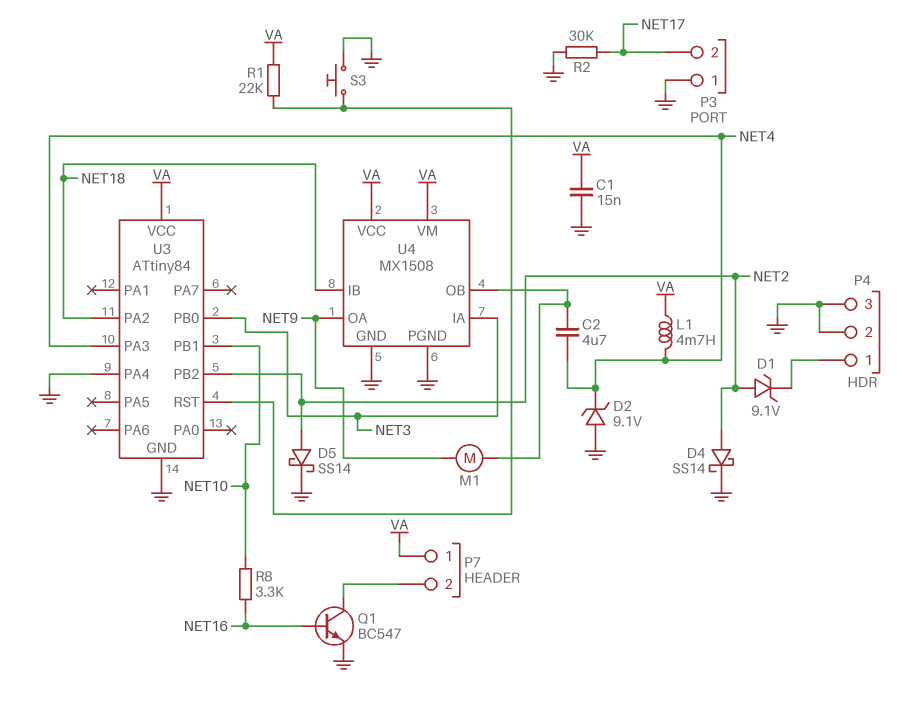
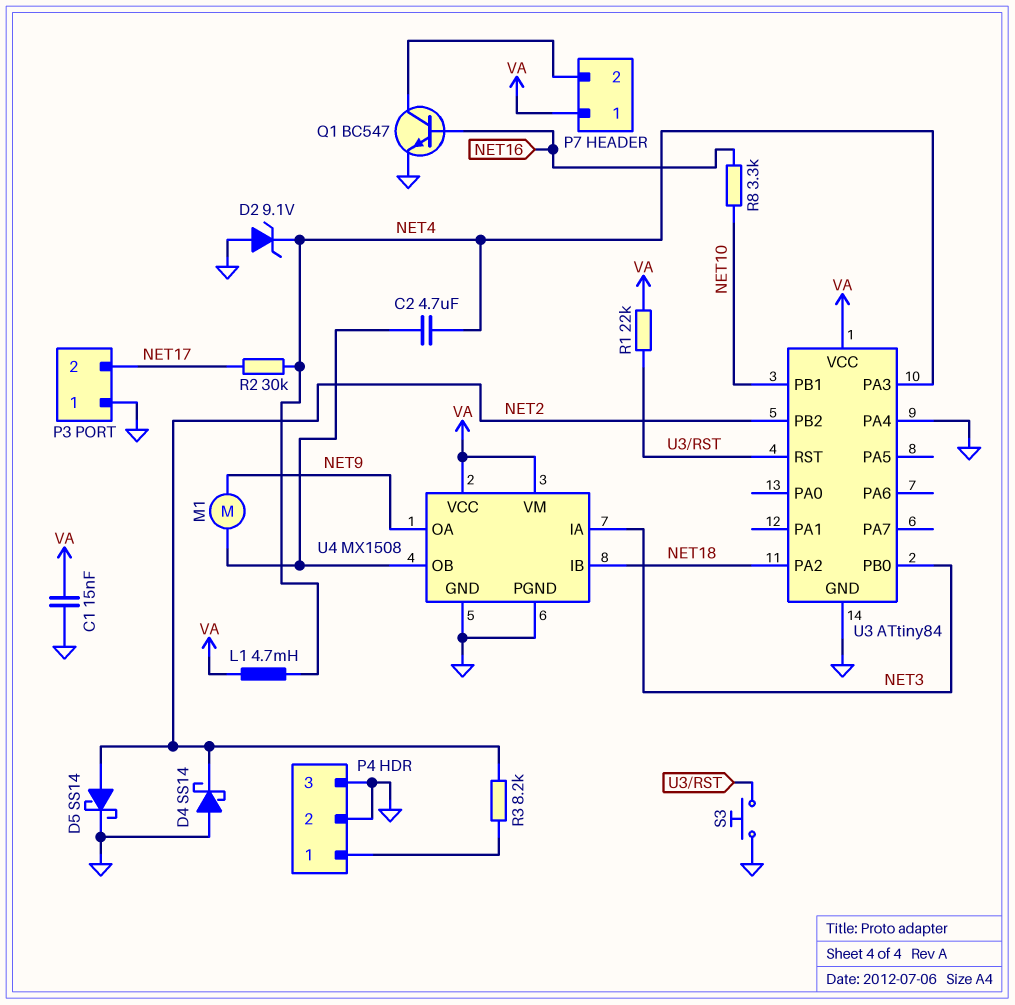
D1: zener 9.1V (A NET2, K P4/1) -> none
D4: schottky SS14 (A NET2, K GND) -> schottky SS14 (A GND, K NET2)
R2: 30k (GND, NET17) -> 30k (NET4, NET17)
R3: none -> 8.2k (NET2, P4/1)

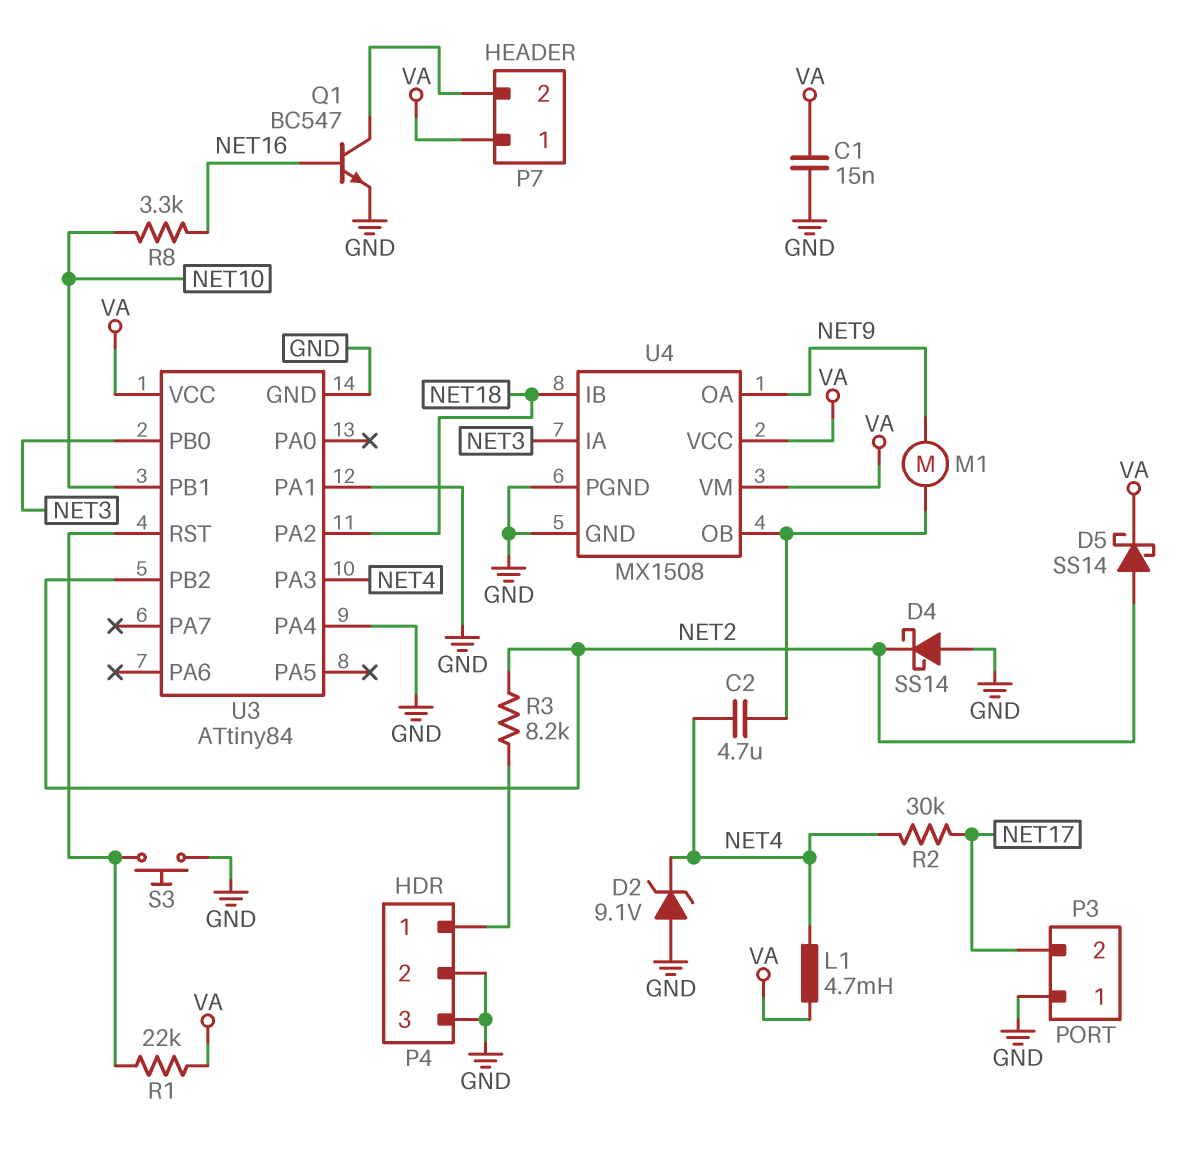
D5: schottky SS14 (A NET2, K GND) -> schottky SS14 (A NET2, K VA)
U3 pin PA1: none -> GND

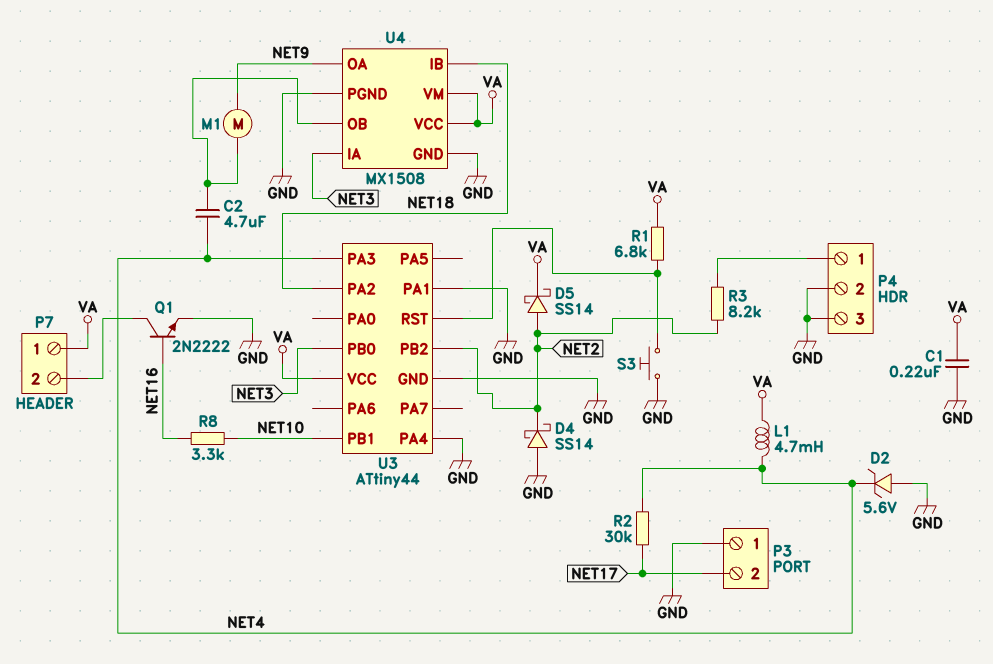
C1: 15nF (GND, VA) -> 220nF (GND, VA)
D2: zener 9.1V (A GND, K NET4) -> zener 5.6V (A GND, K NET4)
Q1: NPN BC547 (B NET16, C P7/2, E GND) -> NPN 2N2222 (B NET16, C P7/2, E GND)
R1: 22k (U3/RST, VA) -> 6.8k (U3/RST, VA)
U3: ATtiny84 -> ATtiny44

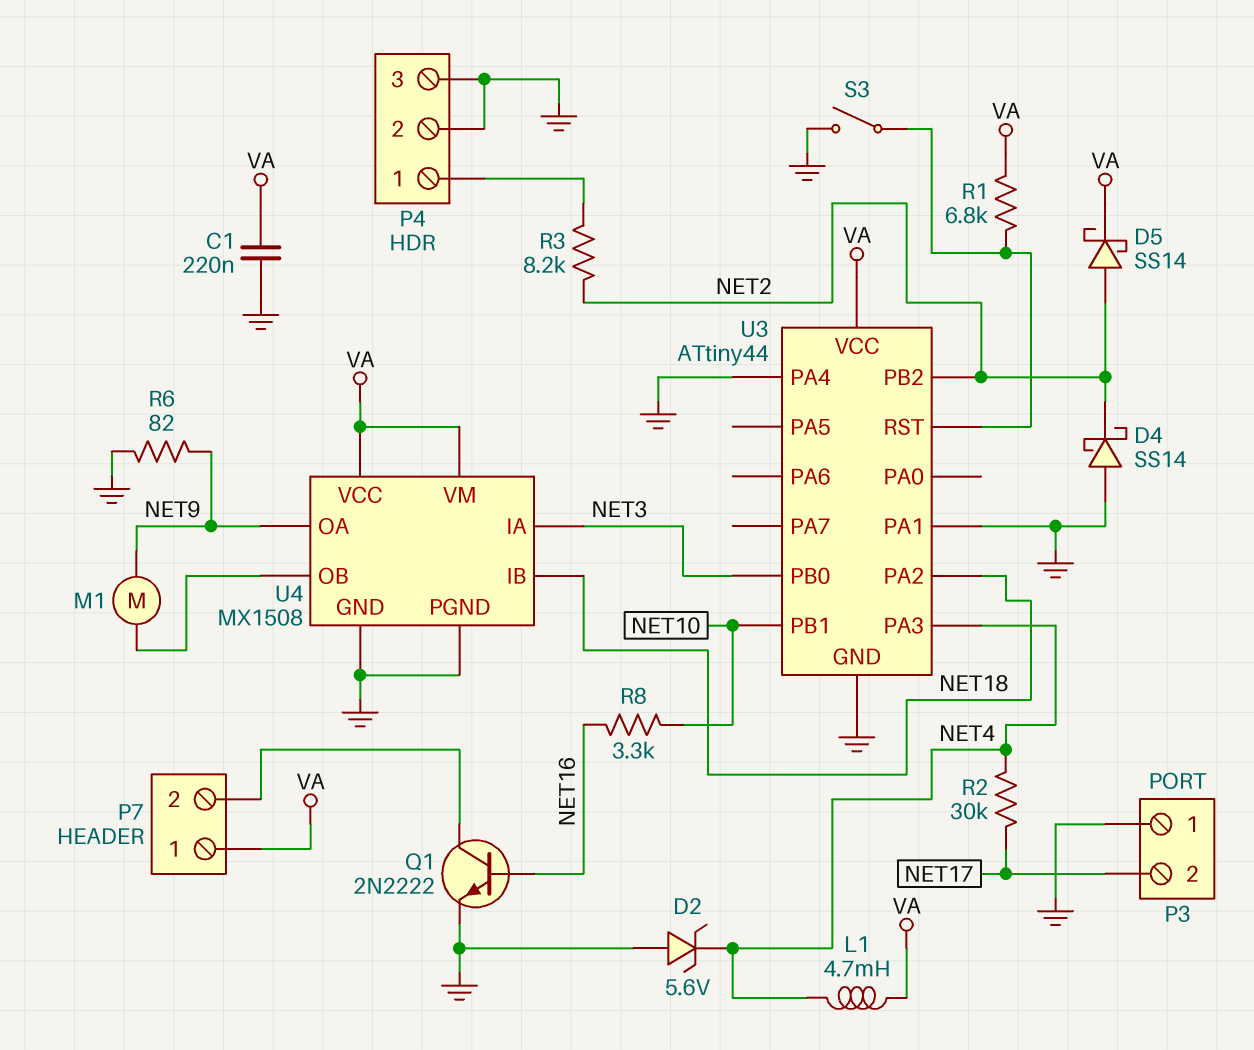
C2: 4.7uF (NET4, U4/OB) -> none
R6: none -> 82 (GND, NET9)
S3: button (GND, U3/RST) -> switch (GND, U3/RST)

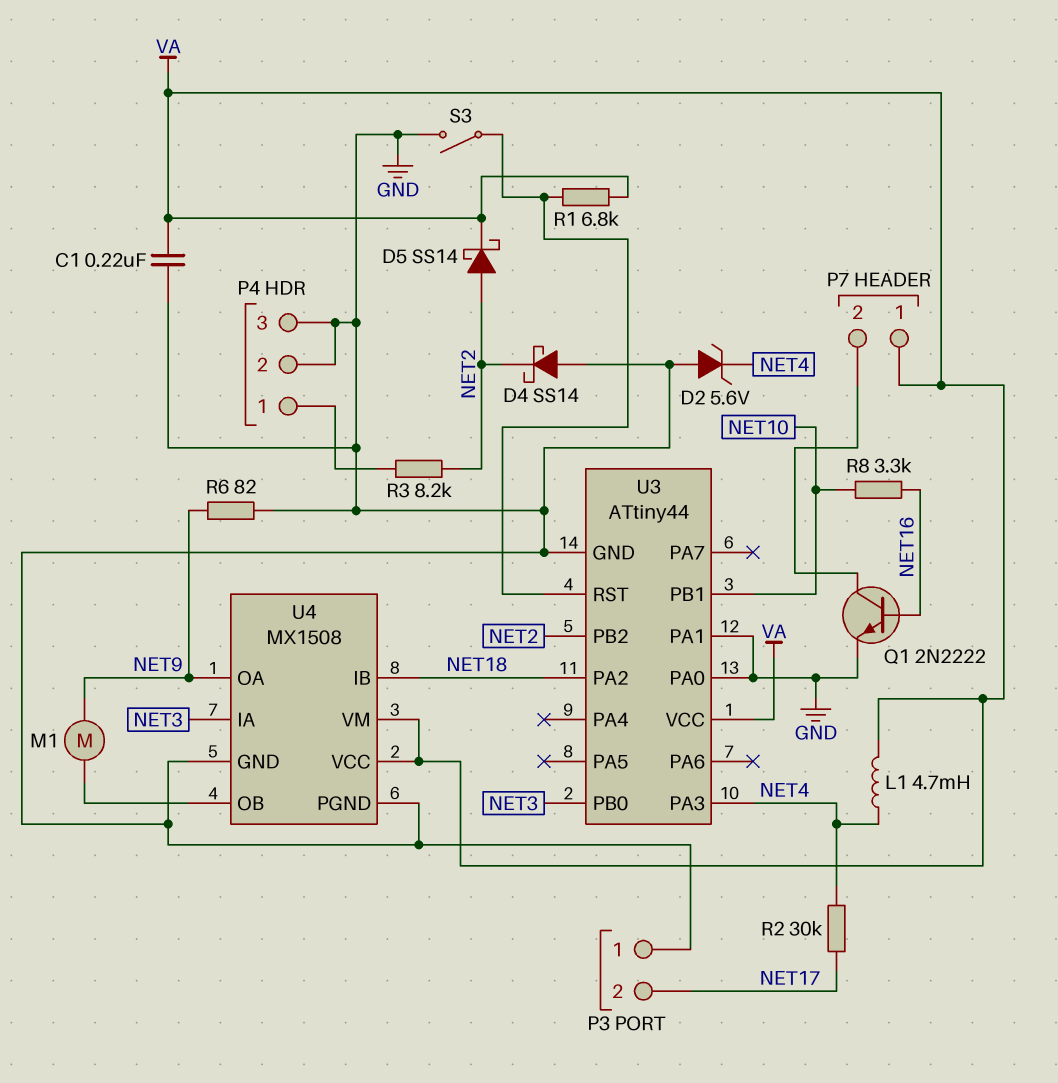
U3 pin PA0: none -> GND
U3 pin PA4: GND -> none

